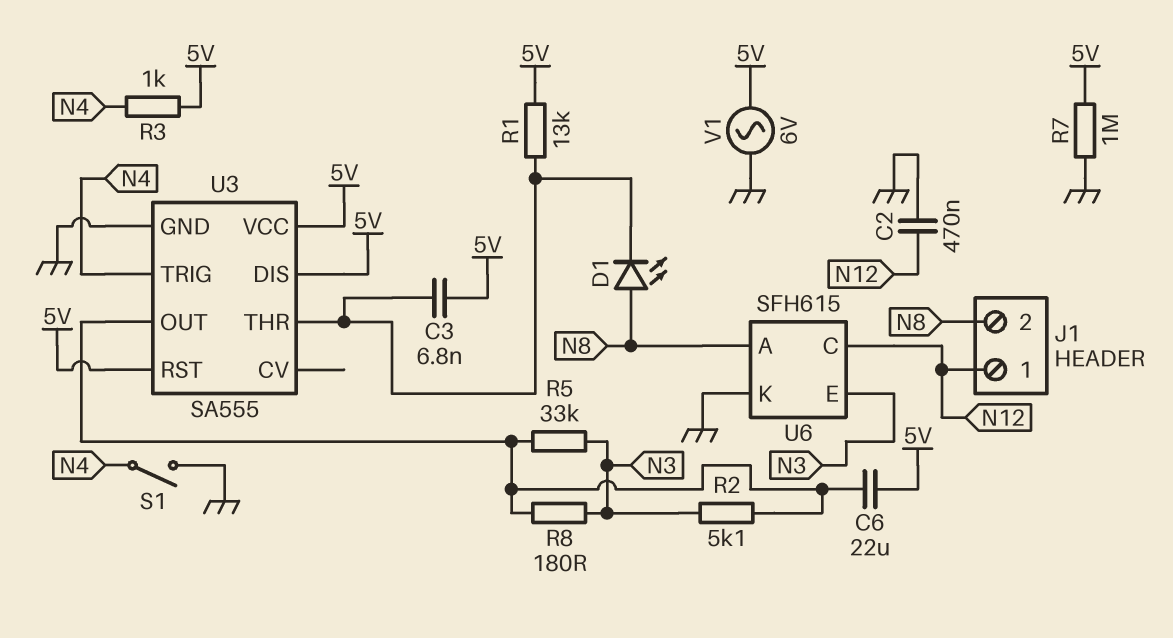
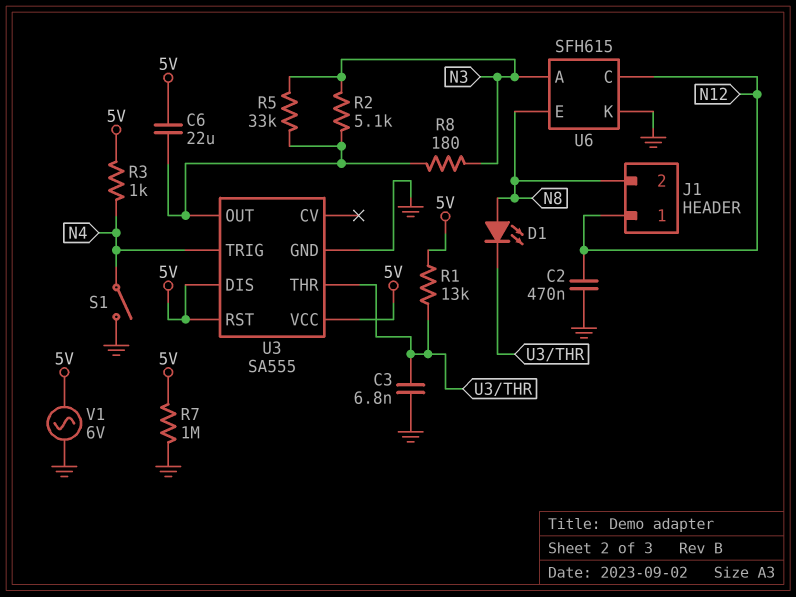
C3: 6.8nF (5V, U3/THR) -> 6.8nF (GND, U3/THR)
U6 pin A: N8 -> N3
U6 pin E: N3 -> N8

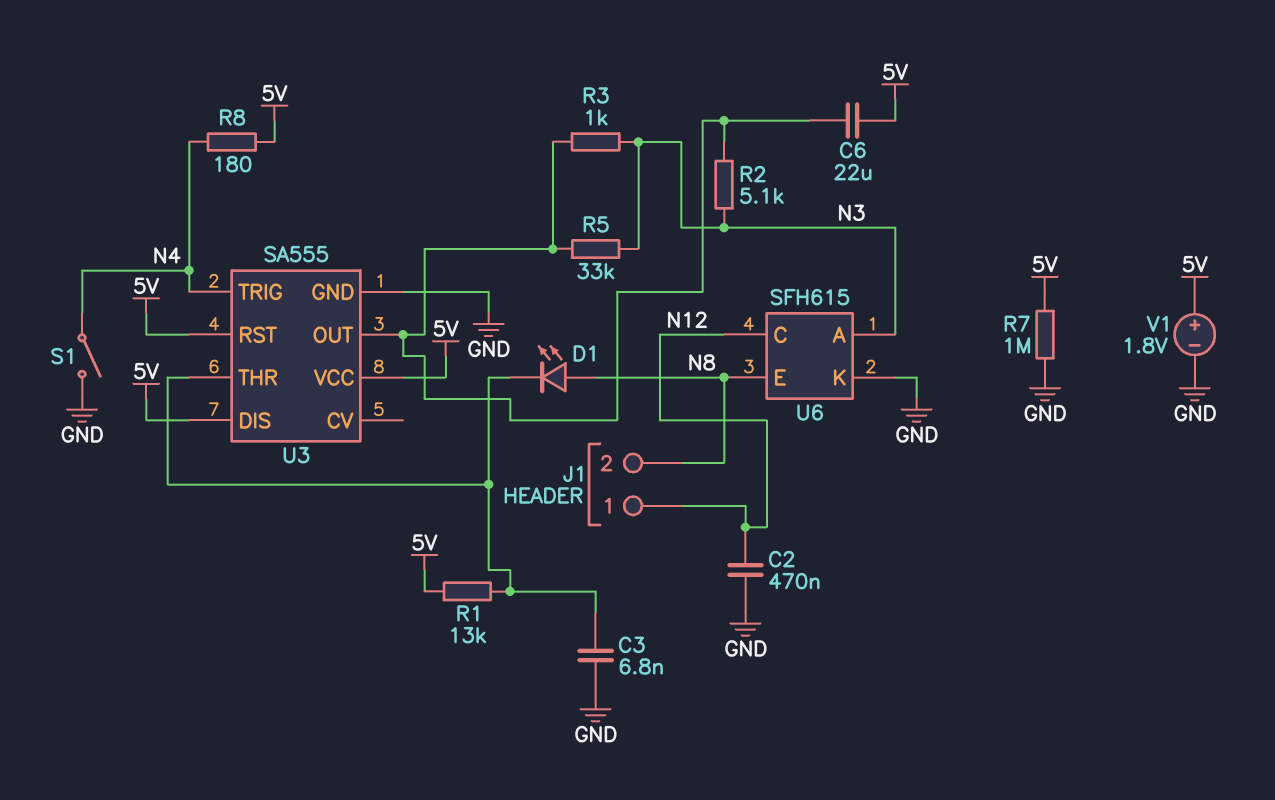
R3: 1k (5V, N4) -> 1k (N3, U3/OUT)
R8: 180 (N3, U3/OUT) -> 180 (5V, N4)
V1: AC 6V (5V, GND) -> 1.8V (plus 5V, minus GND)

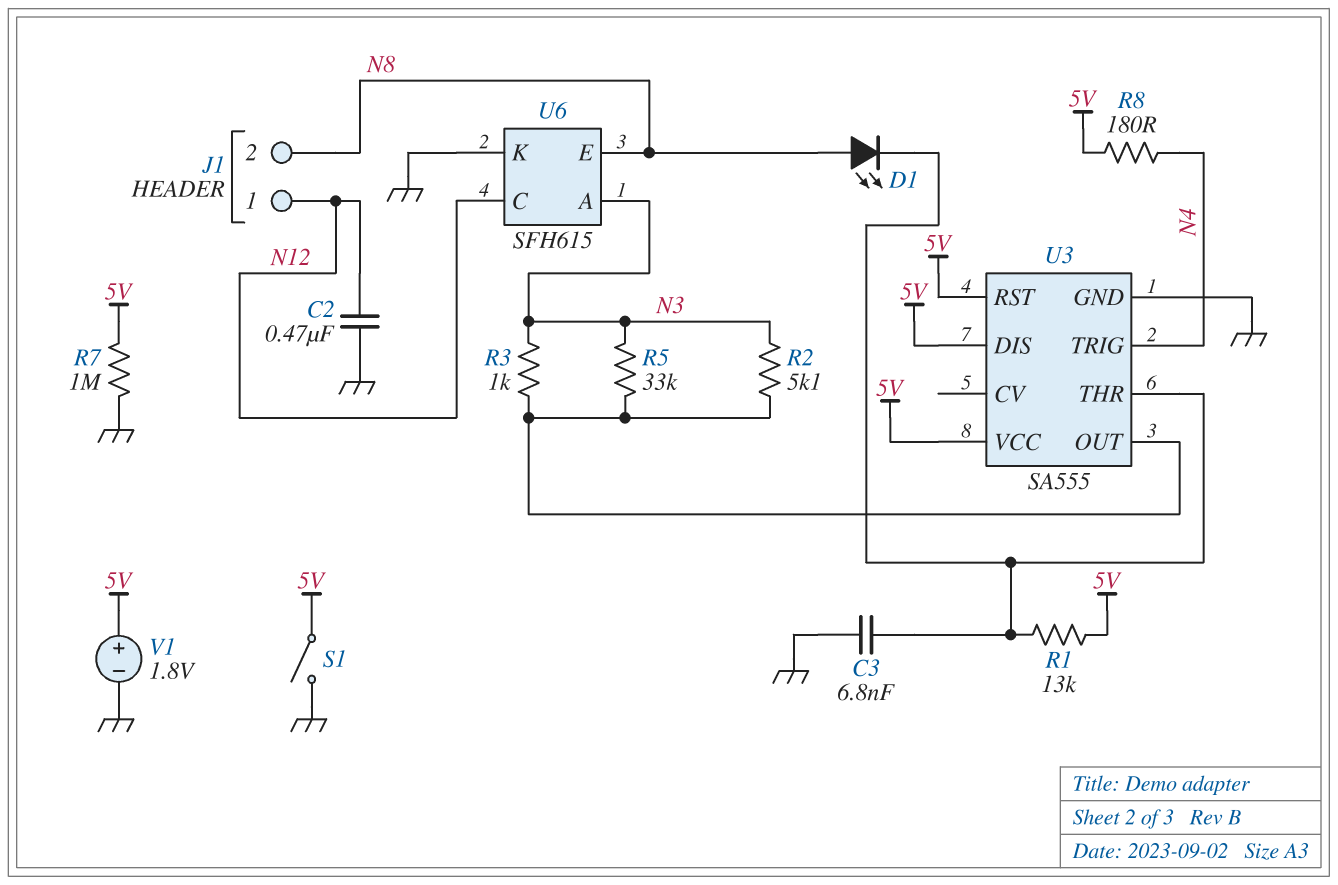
C6: 22uF (5V, U3/OUT) -> none
S1: switch (GND, N4) -> switch (5V, GND)

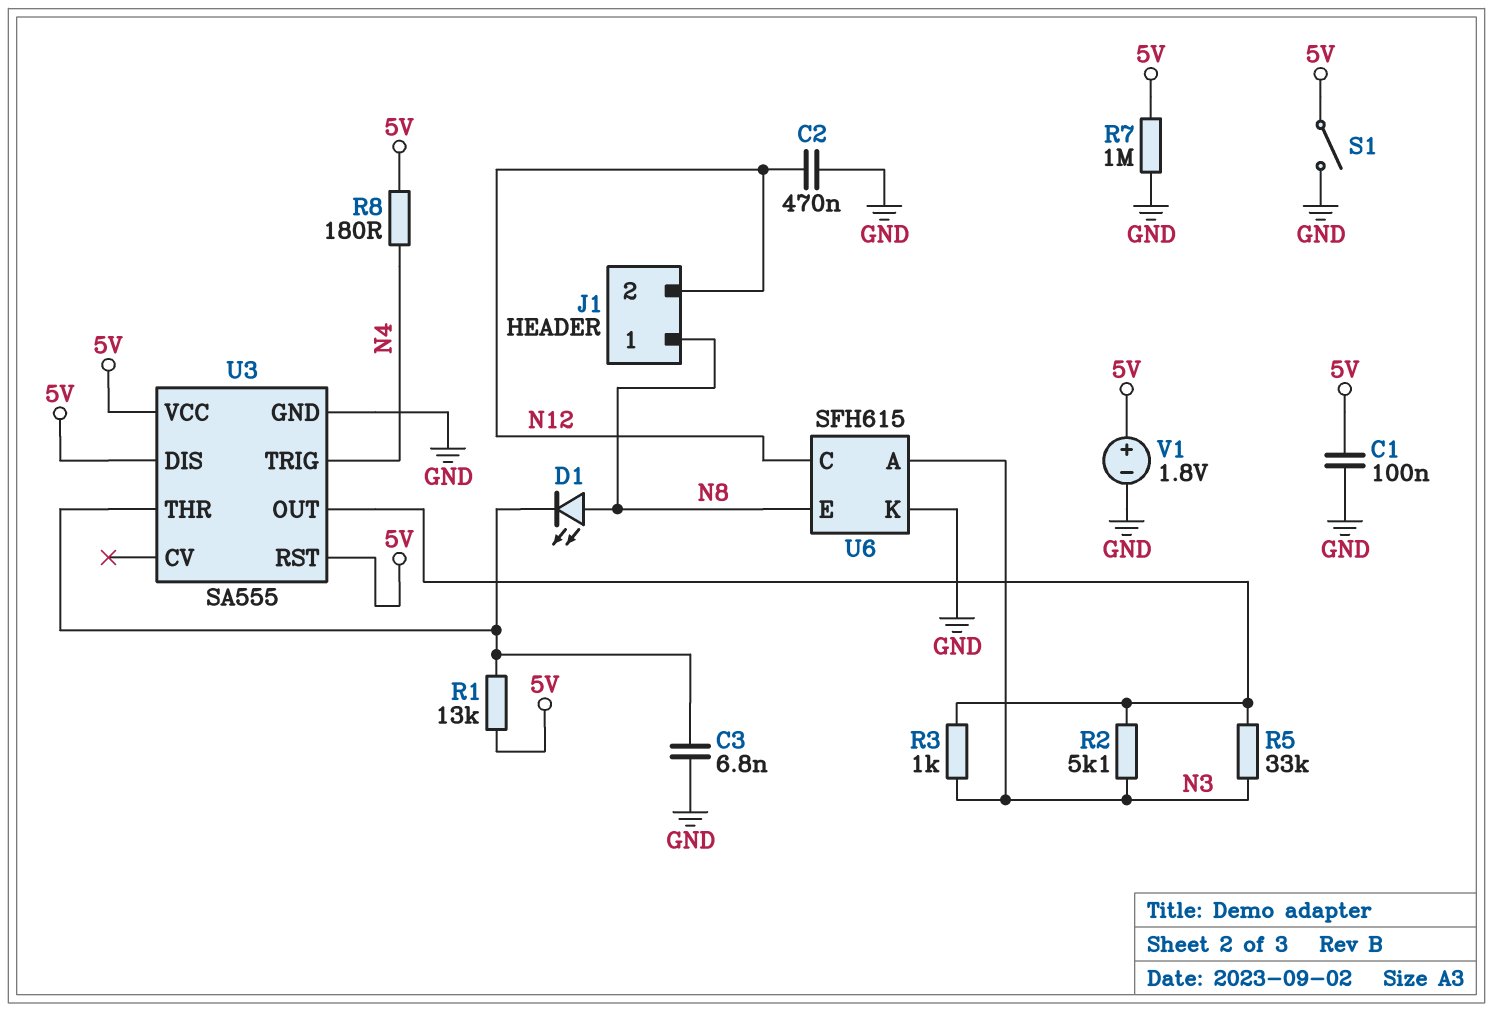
C1: none -> 100nF (5V, GND)
J1 pin 1: N12 -> N8
J1 pin 2: N8 -> N12

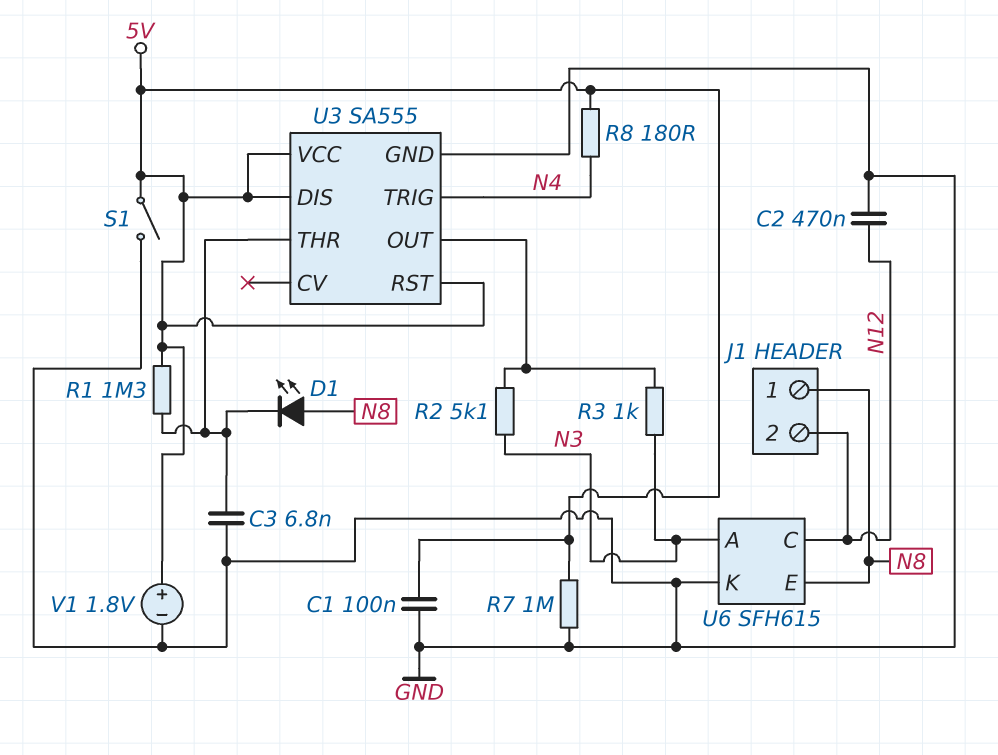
R1: 13k (5V, U3/THR) -> 1.3M (5V, U3/THR)
R5: 33k (N3, U3/OUT) -> none

